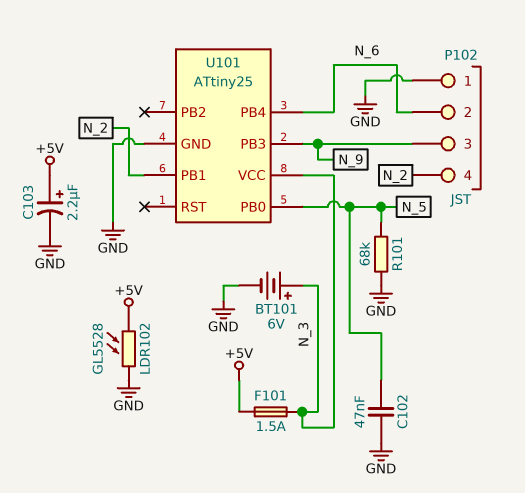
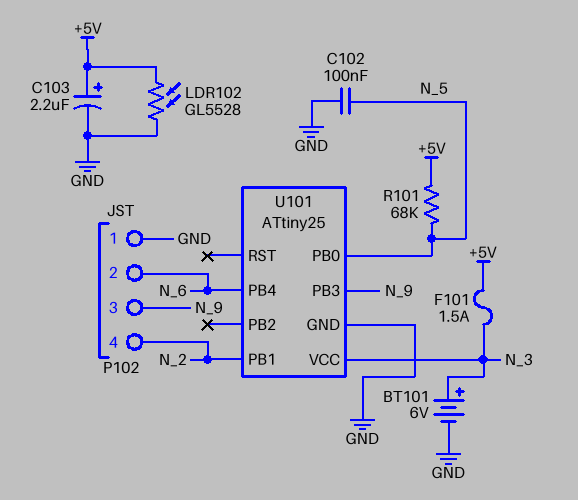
C102: 47nF (GND, N_5) -> 100nF (GND, N_5)
R101: 68k (GND, N_5) -> 68k (+5V, N_5)

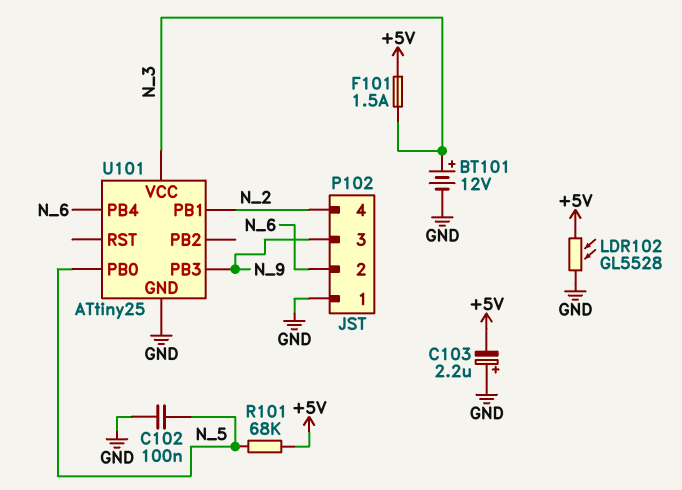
BT101: 6V (plus N_3, minus GND) -> 12V (plus N_3, minus GND)
C103: 2.2uF (plus +5V, minus GND) -> 2.2uF (plus GND, minus +5V)

